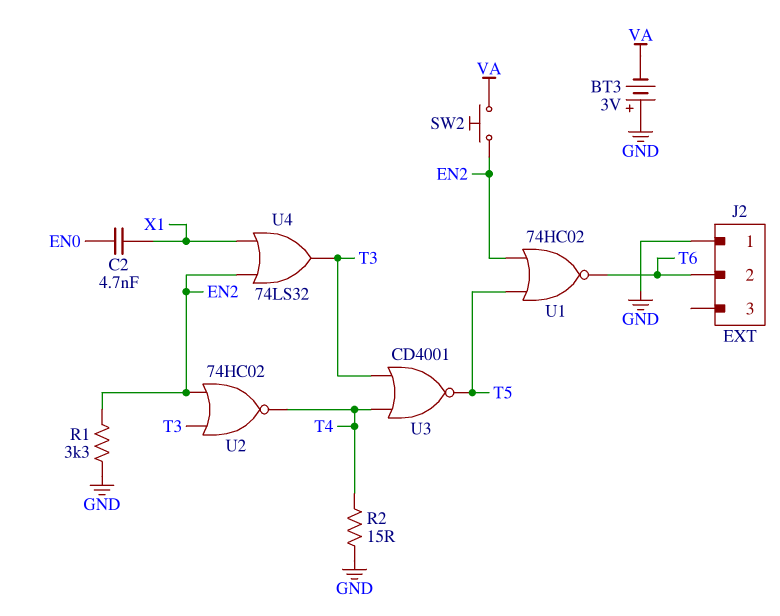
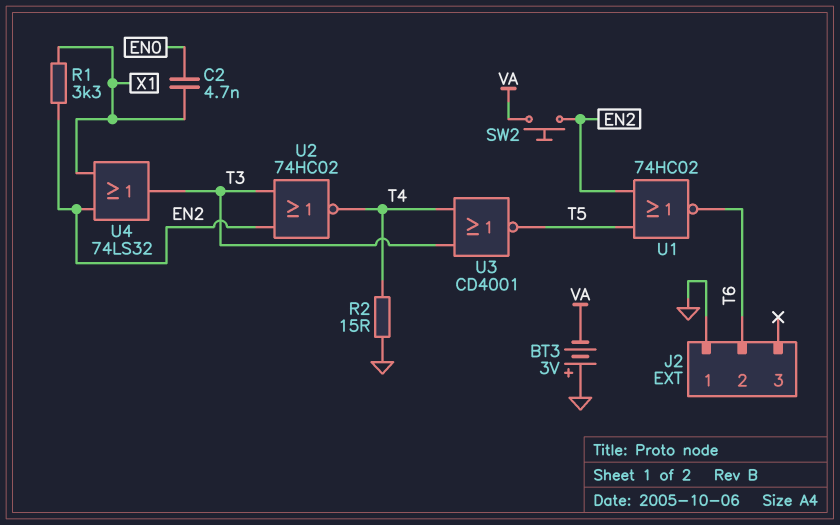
R1: 3.3k (EN2, GND) -> 3.3k (EN2, X1)

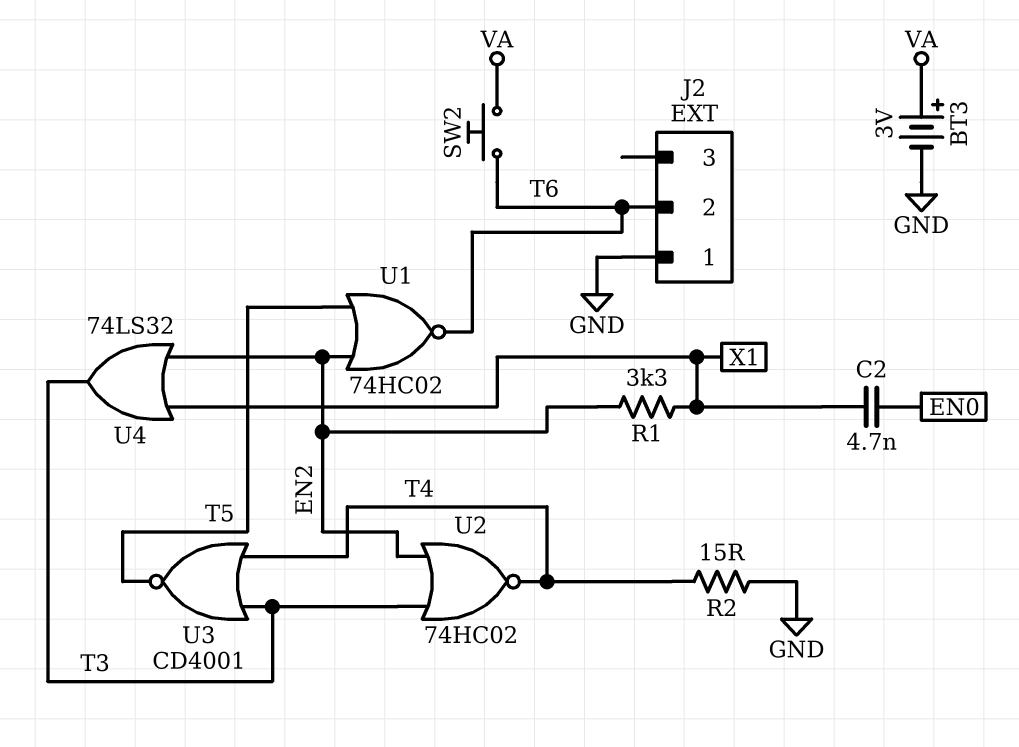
BT3: 3V (plus GND, minus VA) -> 3V (plus VA, minus GND)
SW2: button (EN2, VA) -> button (T6, VA)

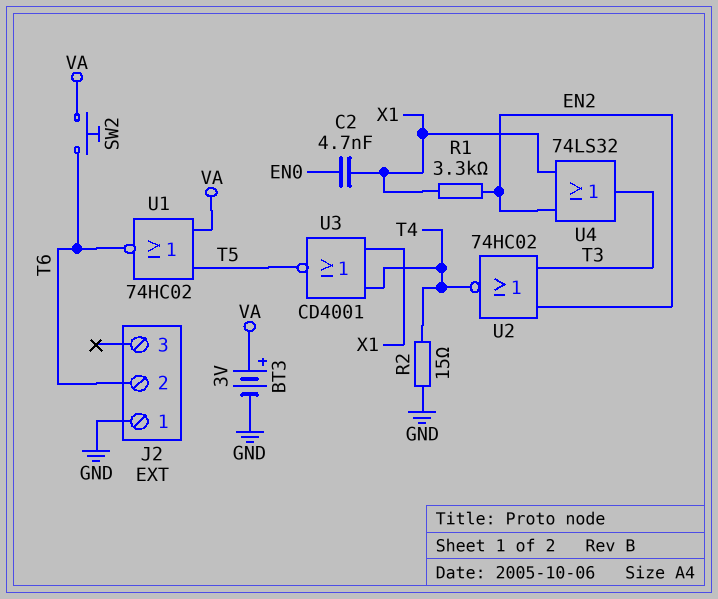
U1: NOR 74HC02 (in EN2, in T5, out T6) -> NOR 74HC02 (in T5, in VA, out T6)
U3: NOR CD4001 (in T3, in T4, out T5) -> NOR CD4001 (in T4, in X1, out T5)

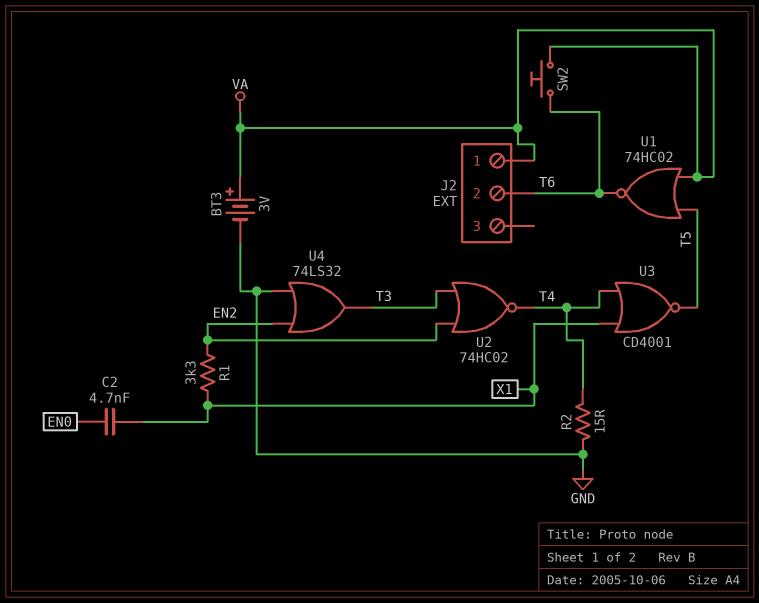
J2 pin 1: GND -> VA
U4: OR 74LS32 (in EN2, in X1, out T3) -> OR 74LS32 (in EN2, in GND, out T3)

